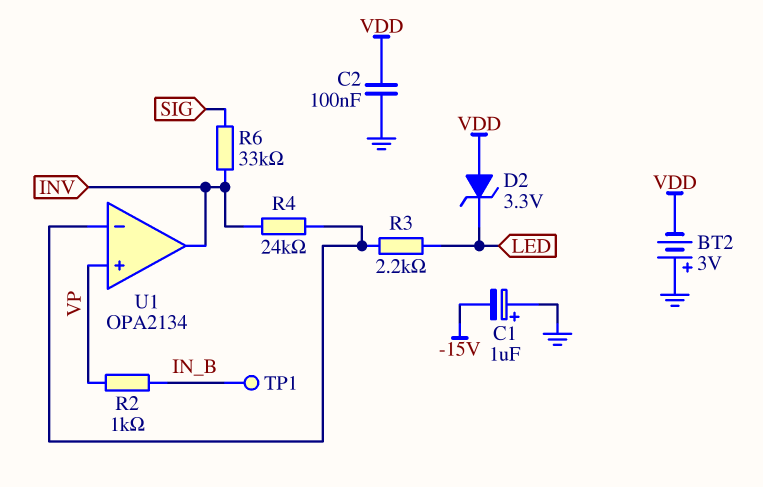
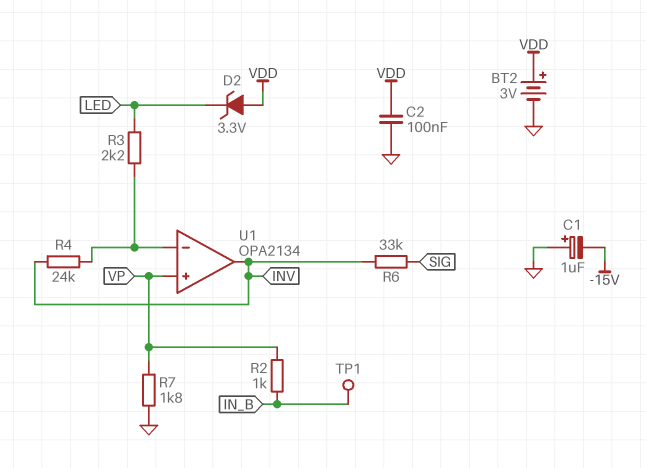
BT2: 3V (plus GND, minus VDD) -> 3V (plus VDD, minus GND)
R7: none -> 1.8k (GND, VP)

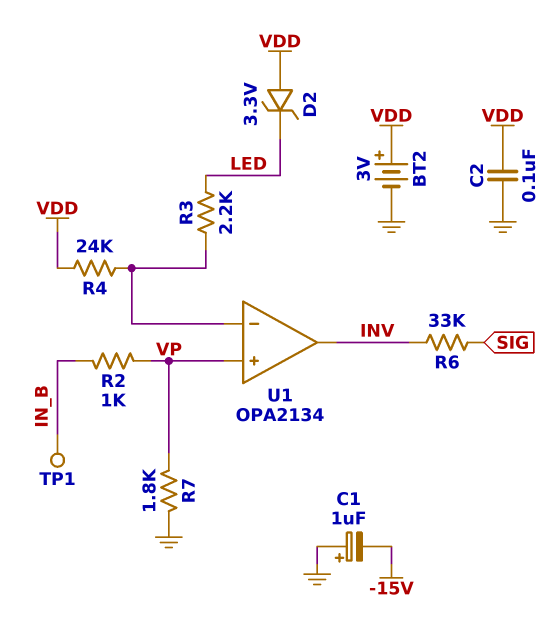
R4: 24k (INV, U1/in-) -> 24k (U1/in-, VDD)

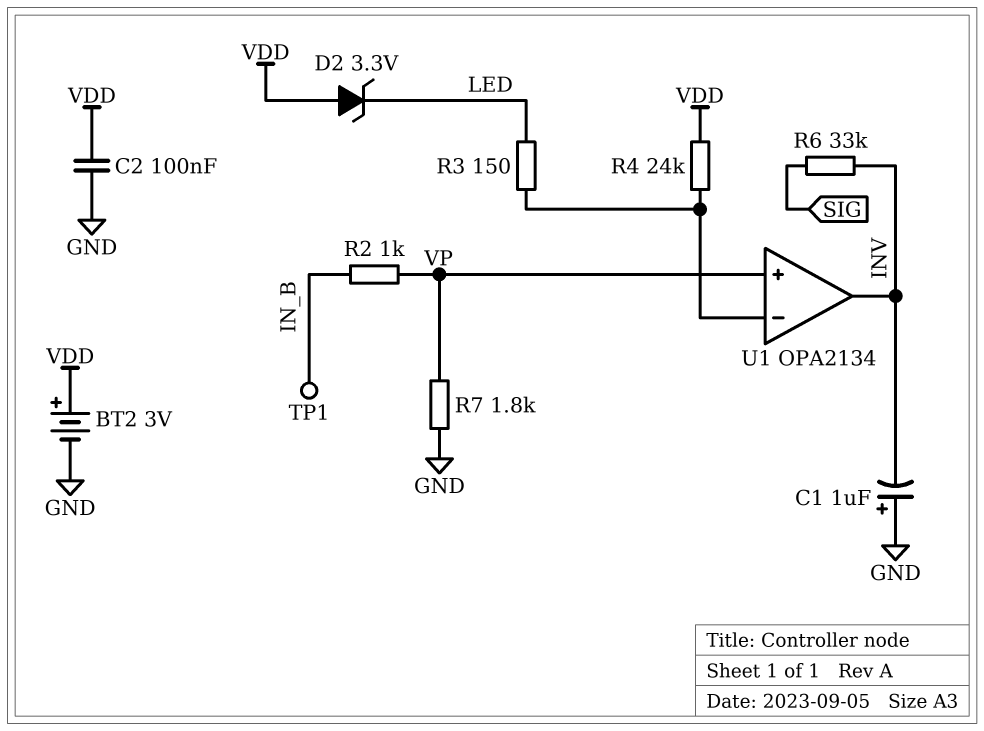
C1: 1uF (plus GND, minus -15V) -> 1uF (plus GND, minus INV)
R3: 2.2k (LED, U1/in-) -> 150 (LED, U1/in-)

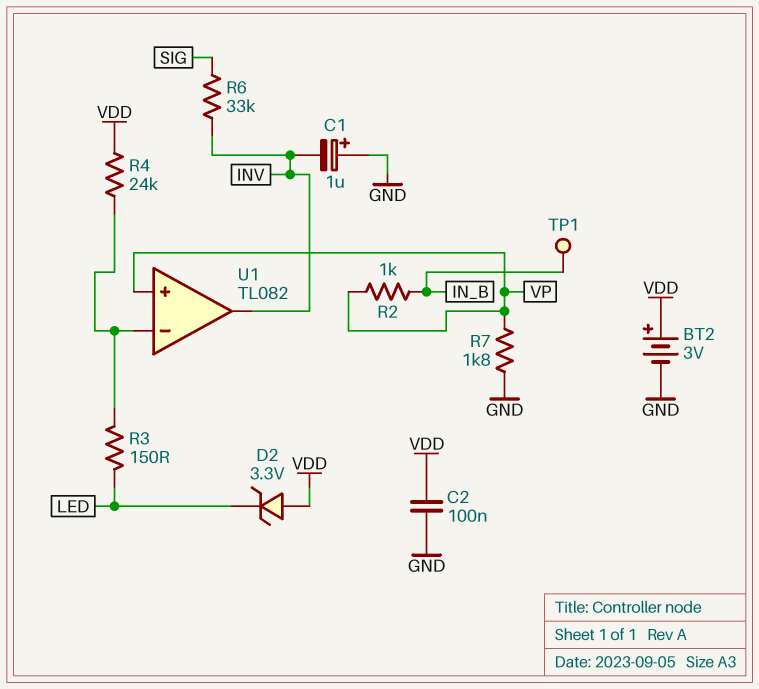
U1: OPA2134 -> TL082

